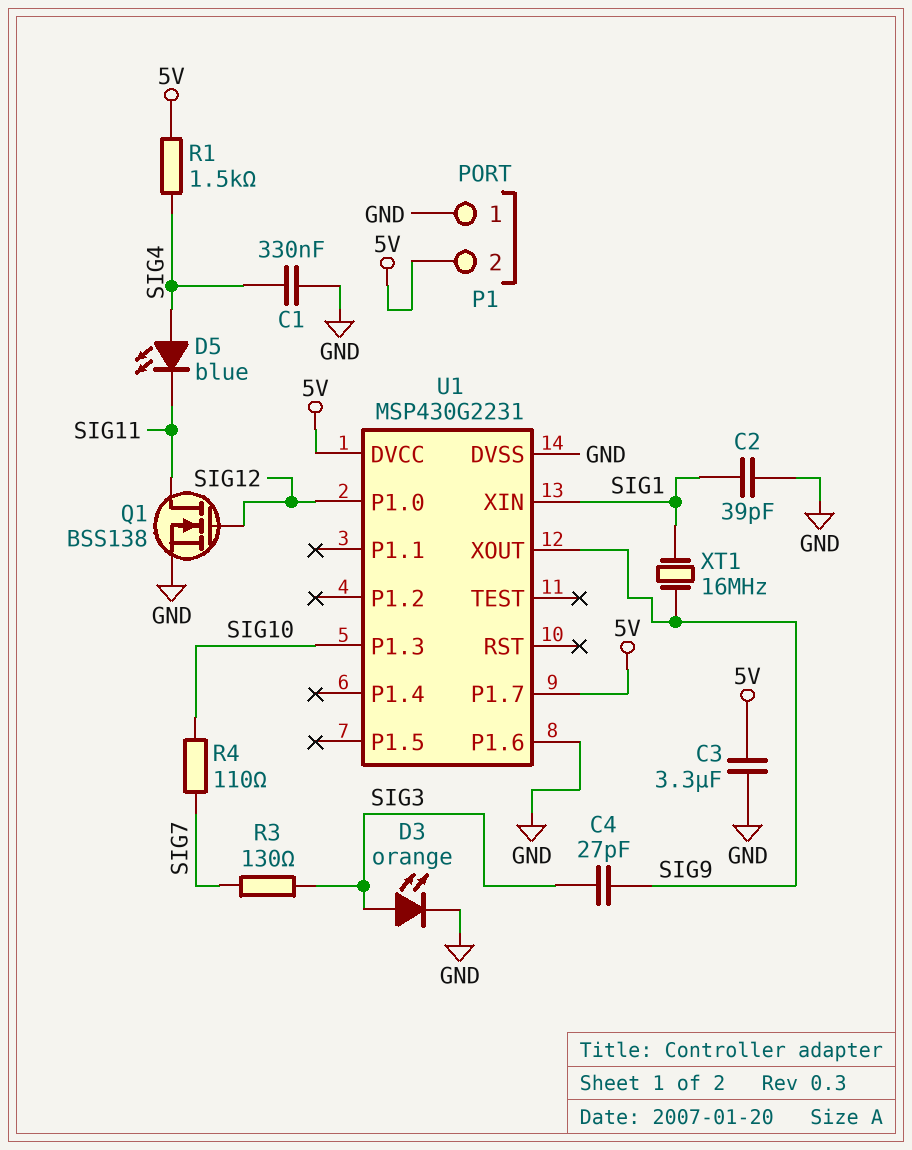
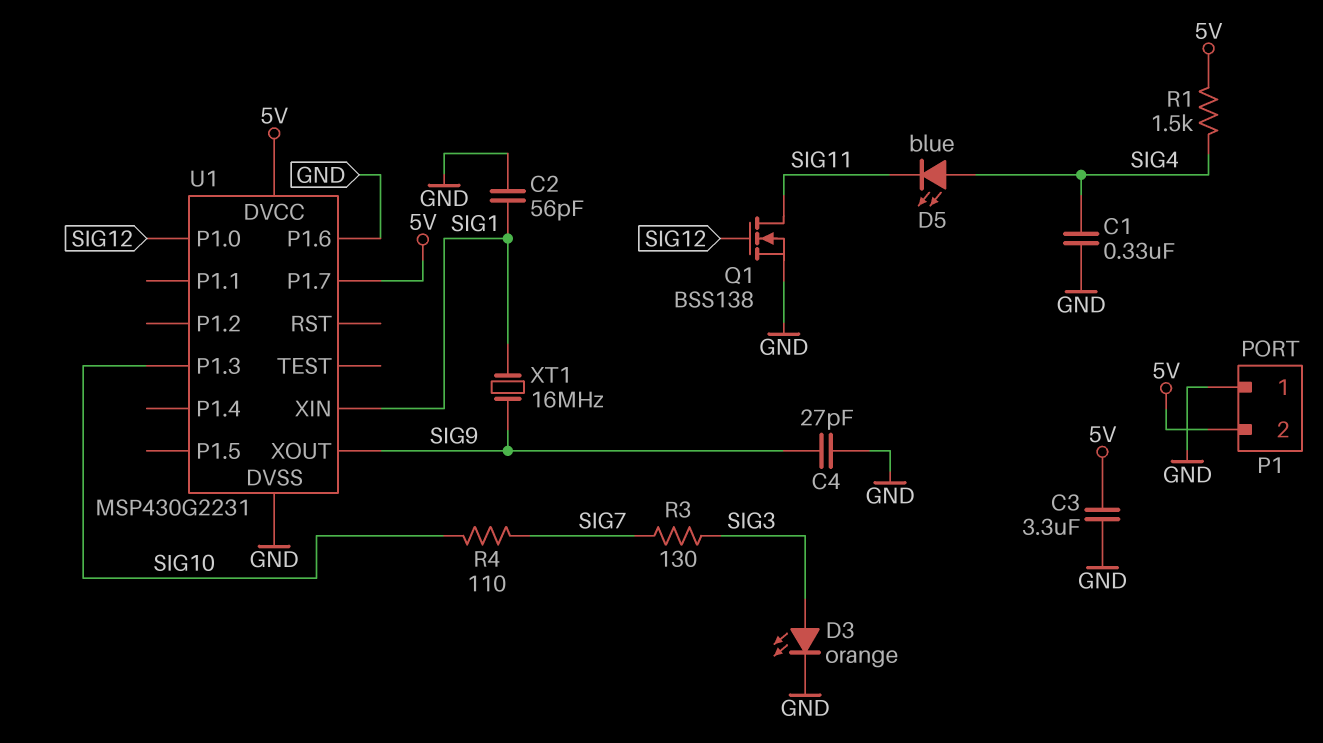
C2: 39pF (GND, SIG1) -> 56pF (GND, SIG1)
C4: 27pF (SIG3, SIG9) -> 27pF (GND, SIG9)

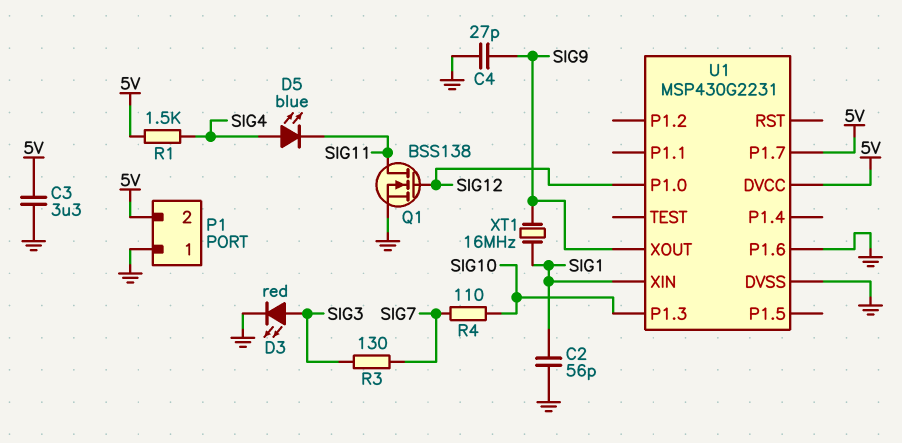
C1: 330nF (GND, SIG4) -> none
D3: LED orange (A SIG3, K GND) -> LED red (A SIG3, K GND)

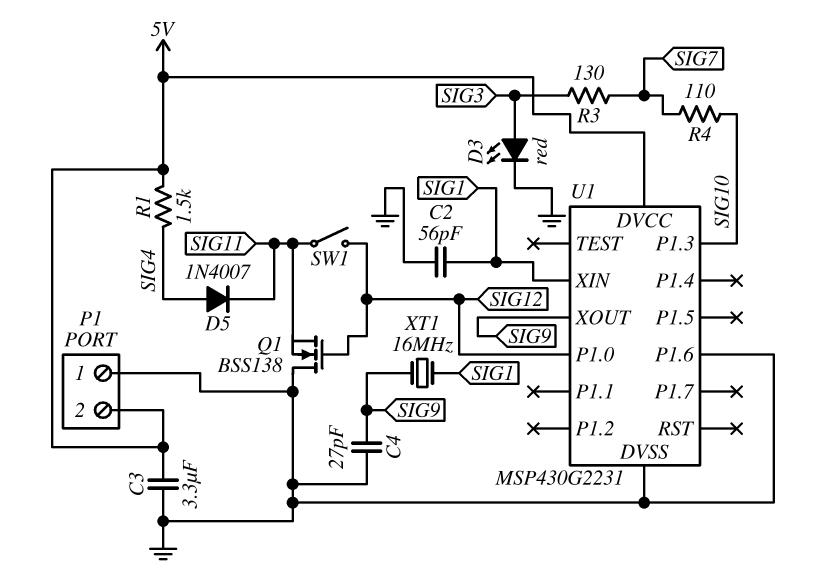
D5: LED blue (A SIG4, K SIG11) -> diode 1N4007 (A SIG4, K SIG11)
Q1: NMOS BSS138 (G SIG12, D SIG11, S GND) -> NMOS BSS138 (G SIG12, D GND, S SIG11)
SW1: none -> switch (SIG11, SIG12)
U1 pin P1.7: 5V -> none

